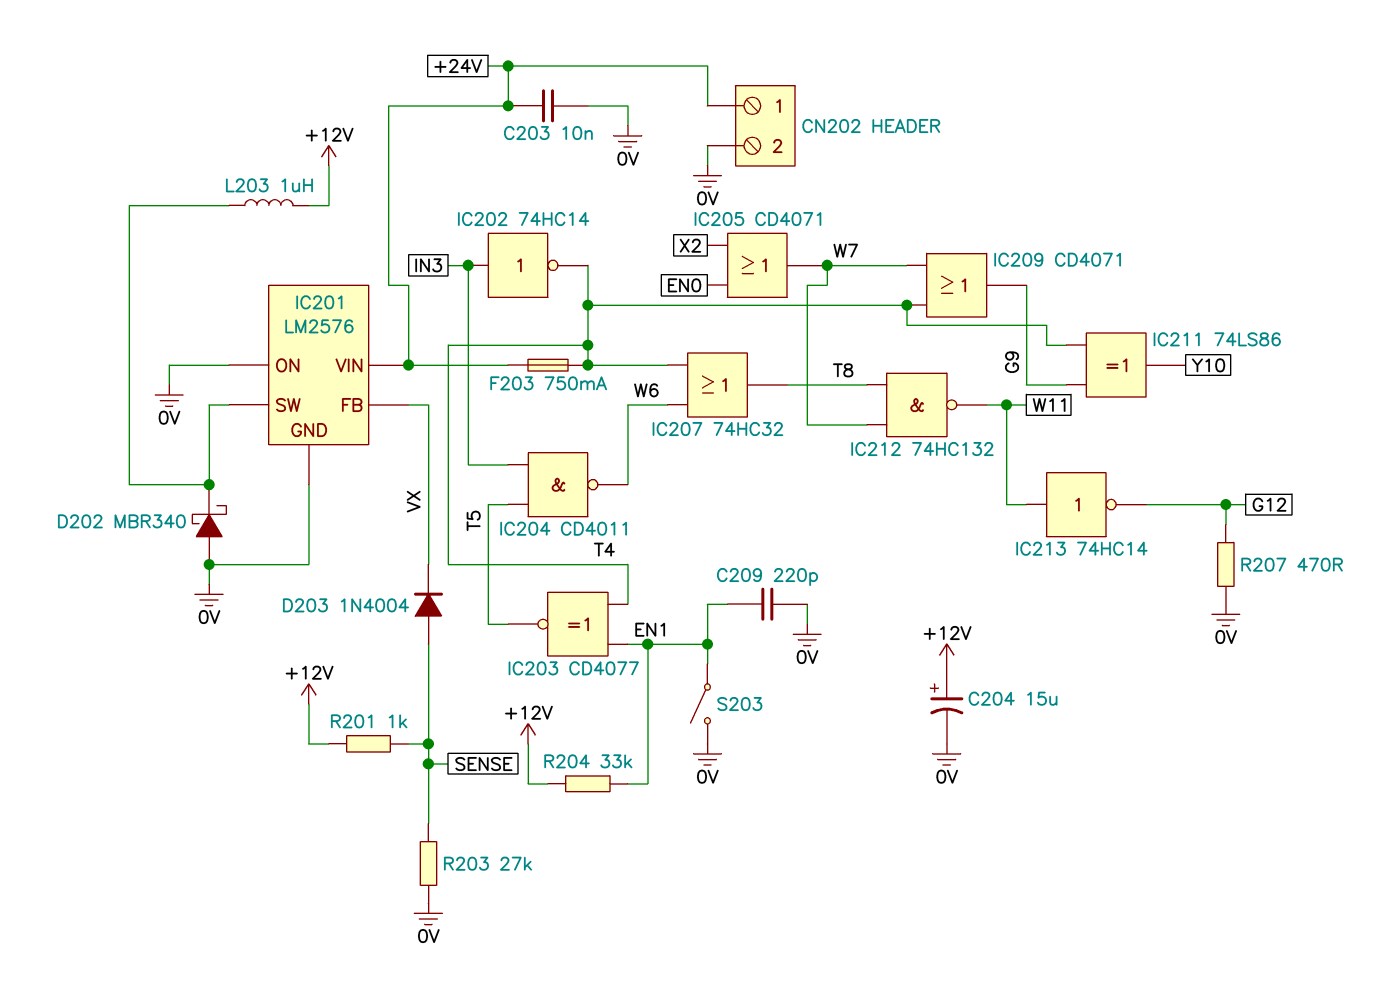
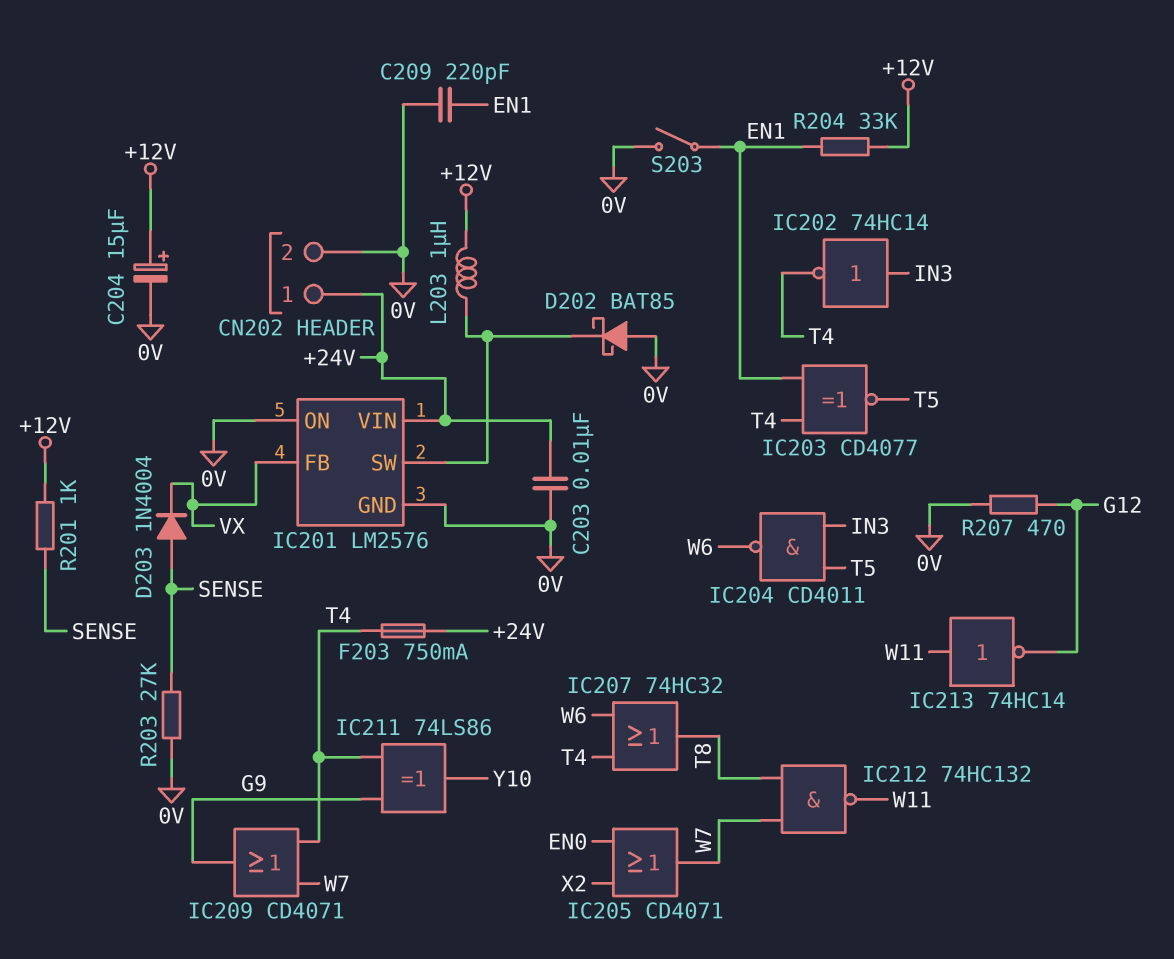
D202: schottky MBR340 (A 0V, K IC201/SW) -> schottky BAT85 (A 0V, K IC201/SW)

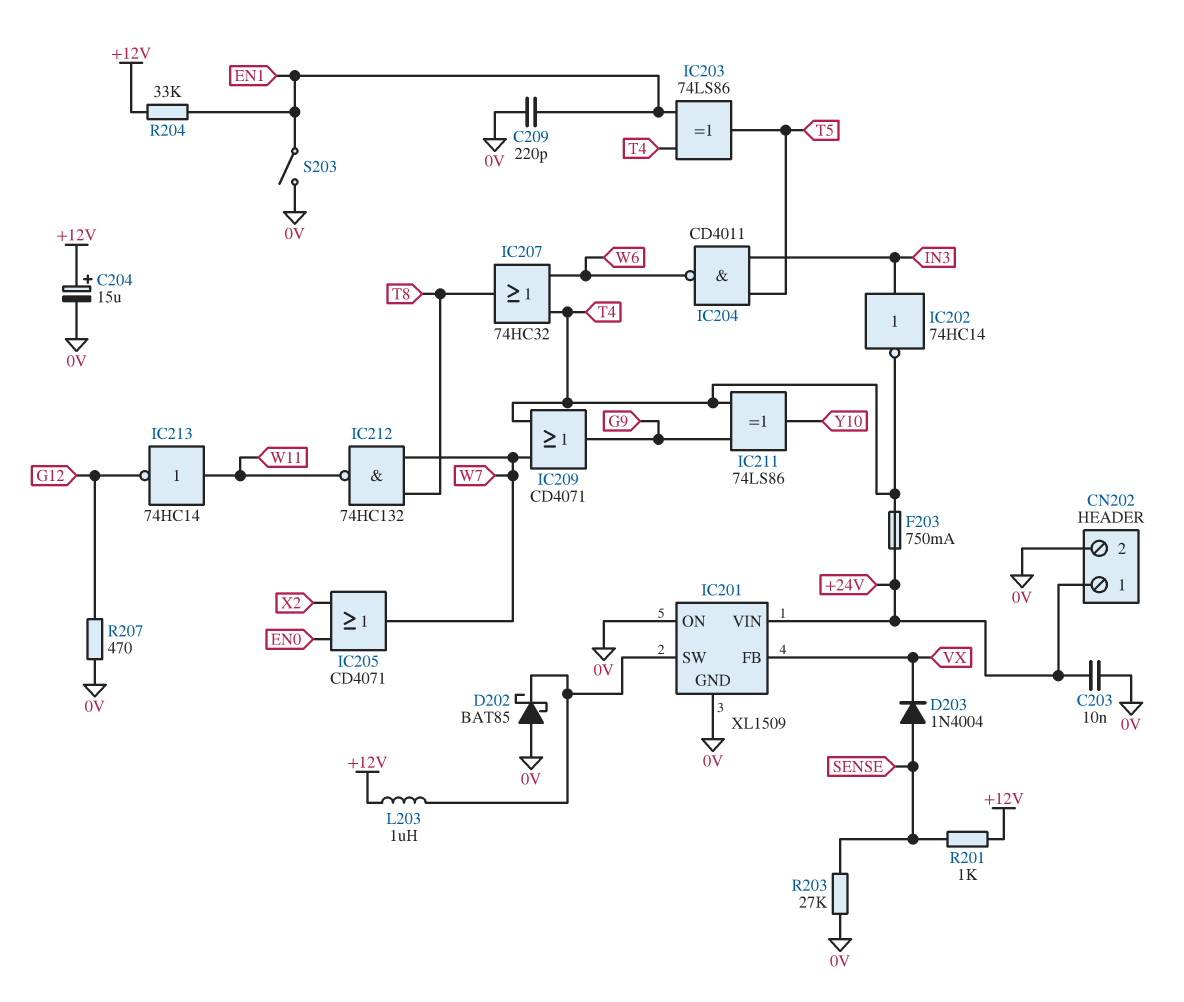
IC201: LM2576 -> XL1509
IC203: XNOR CD4077 (in EN1, in T4, out T5) -> XOR 74LS86 (in EN1, in T4, out T5)

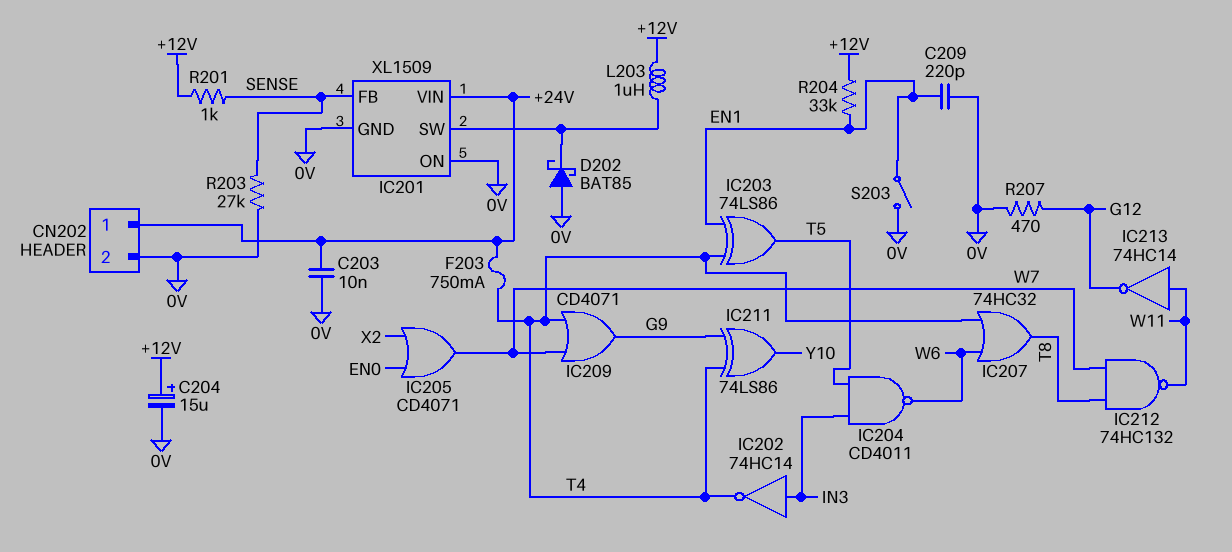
D203: diode 1N4004 (A SENSE, K VX) -> none
IC201 pin FB: VX -> SENSE

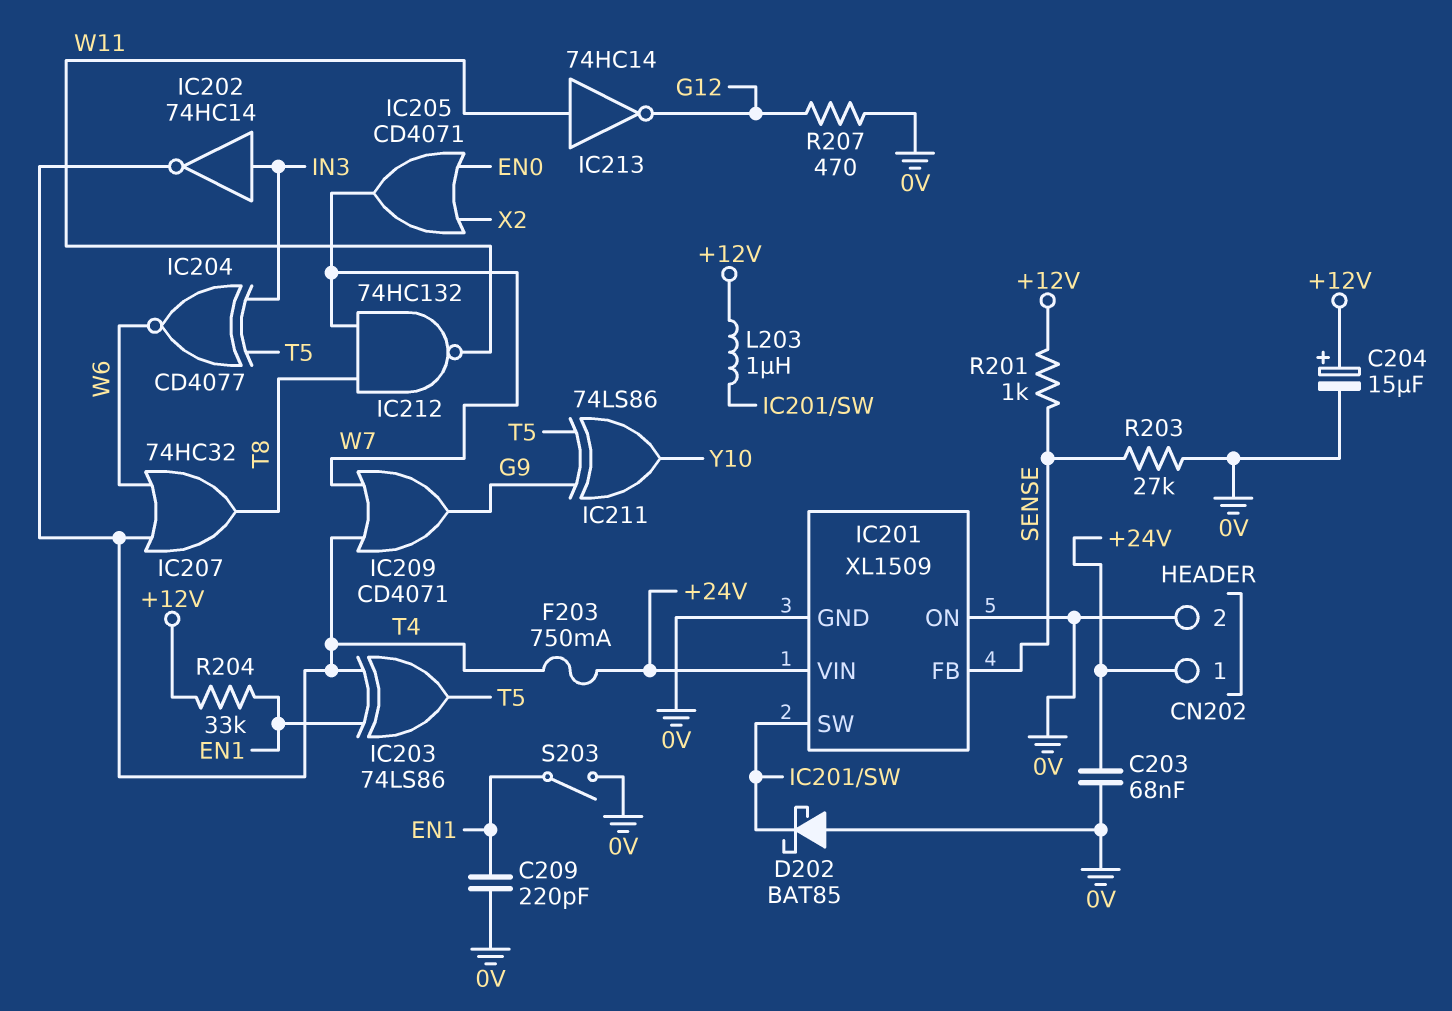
C203: 10nF (+24V, 0V) -> 68nF (+24V, 0V)
IC204: NAND CD4011 (in IN3, in T5, out W6) -> XNOR CD4077 (in IN3, in T5, out W6)
IC211: XOR 74LS86 (in G9, in T4, out Y10) -> XOR 74LS86 (in G9, in T5, out Y10)

